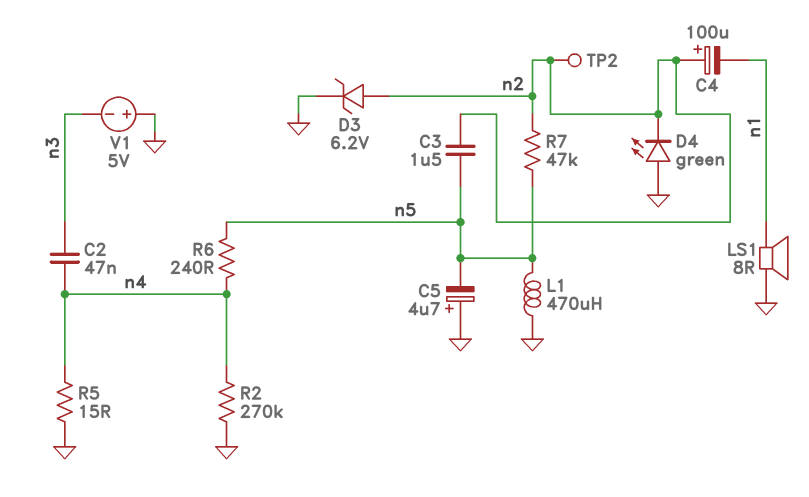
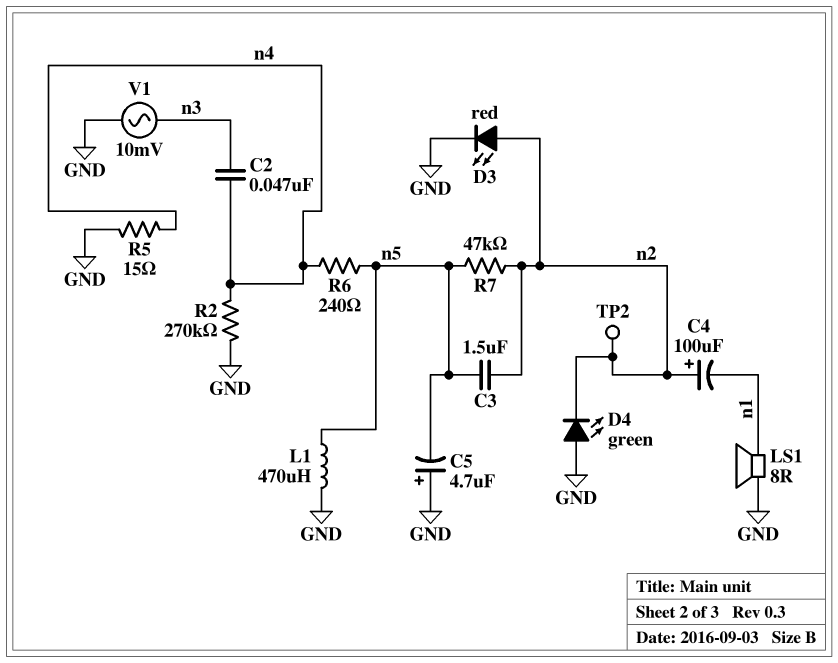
D3: zener 6.2V (A n2, K GND) -> LED red (A n2, K GND)
V1: 5V (plus GND, minus n3) -> AC 10mV (GND, n3)

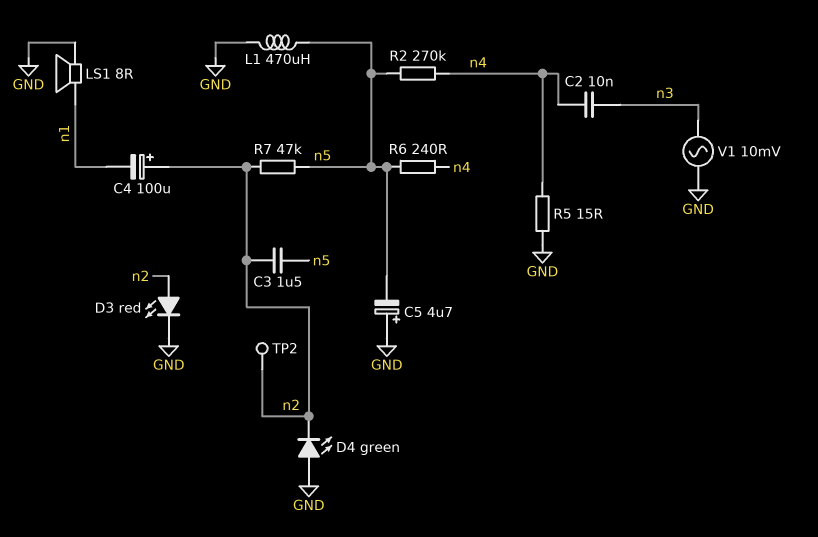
C2: 47nF (n3, n4) -> 10nF (n3, n4)
R2: 270k (GND, n4) -> 270k (n4, n5)

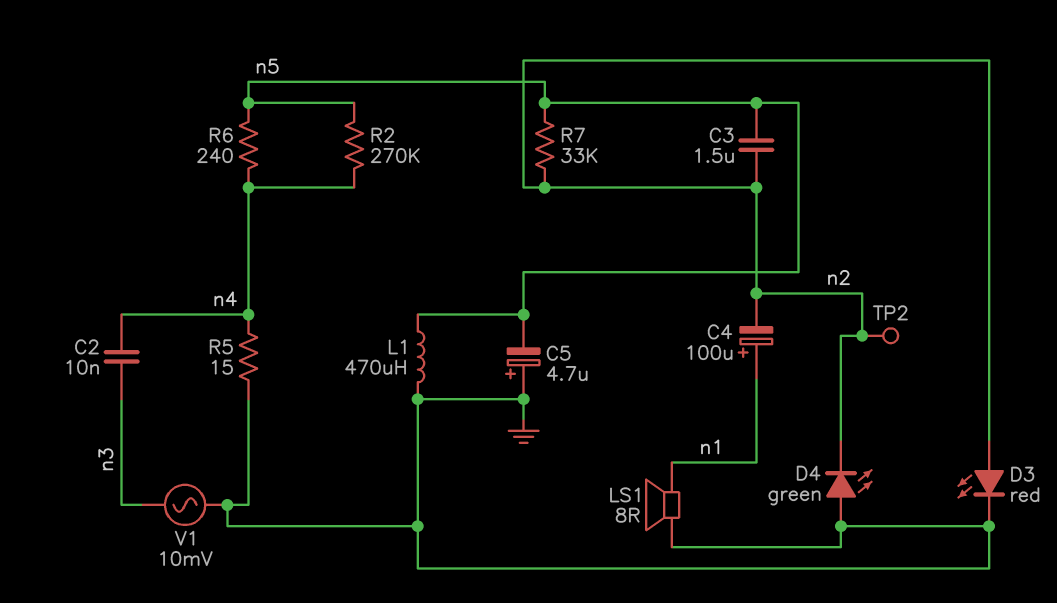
C4: 100uF (plus n2, minus n1) -> 100uF (plus n1, minus n2)
R7: 47k (n2, n5) -> 33k (n2, n5)

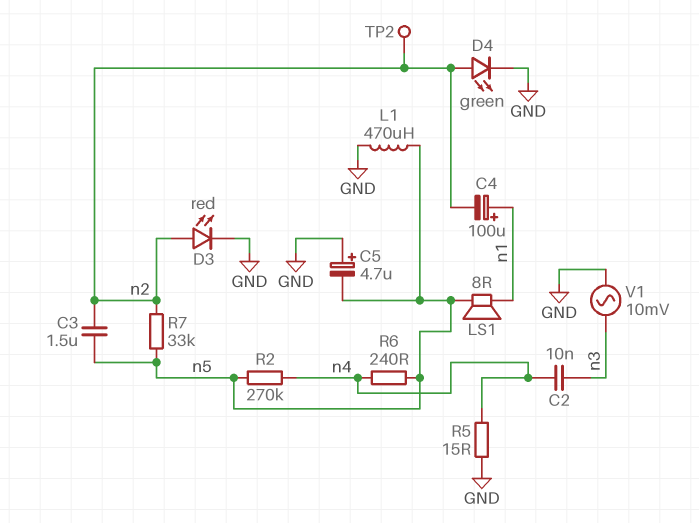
D4: LED green (A GND, K n2) -> LED green (A n2, K GND)
LS1: speaker 8R (GND, n1) -> speaker 8R (n1, n5)

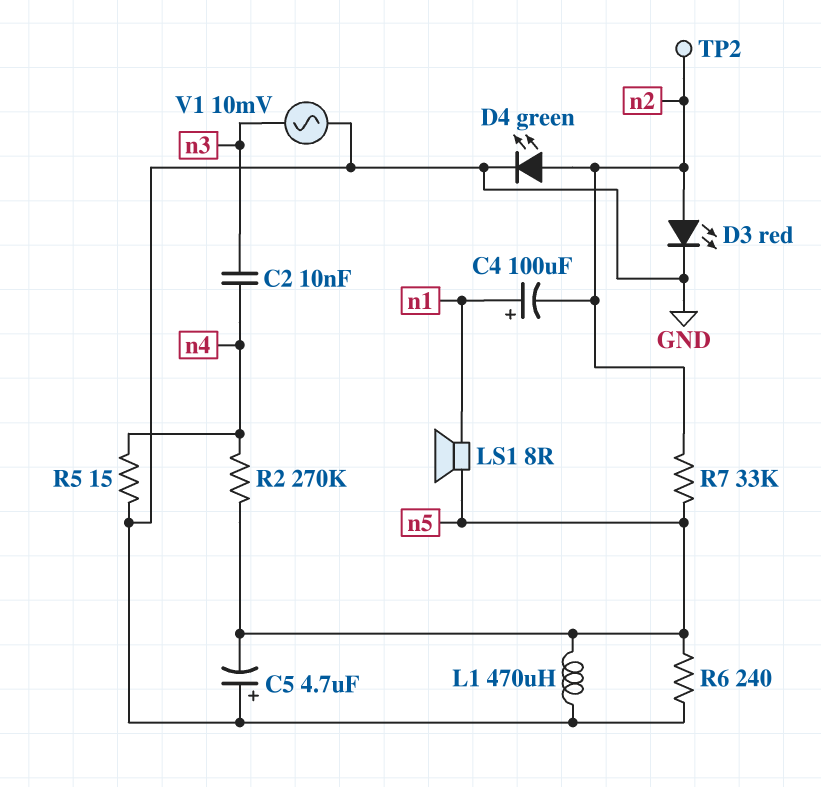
C3: 1.5uF (n2, n5) -> none
R6: 240 (n4, n5) -> 240 (GND, n5)

